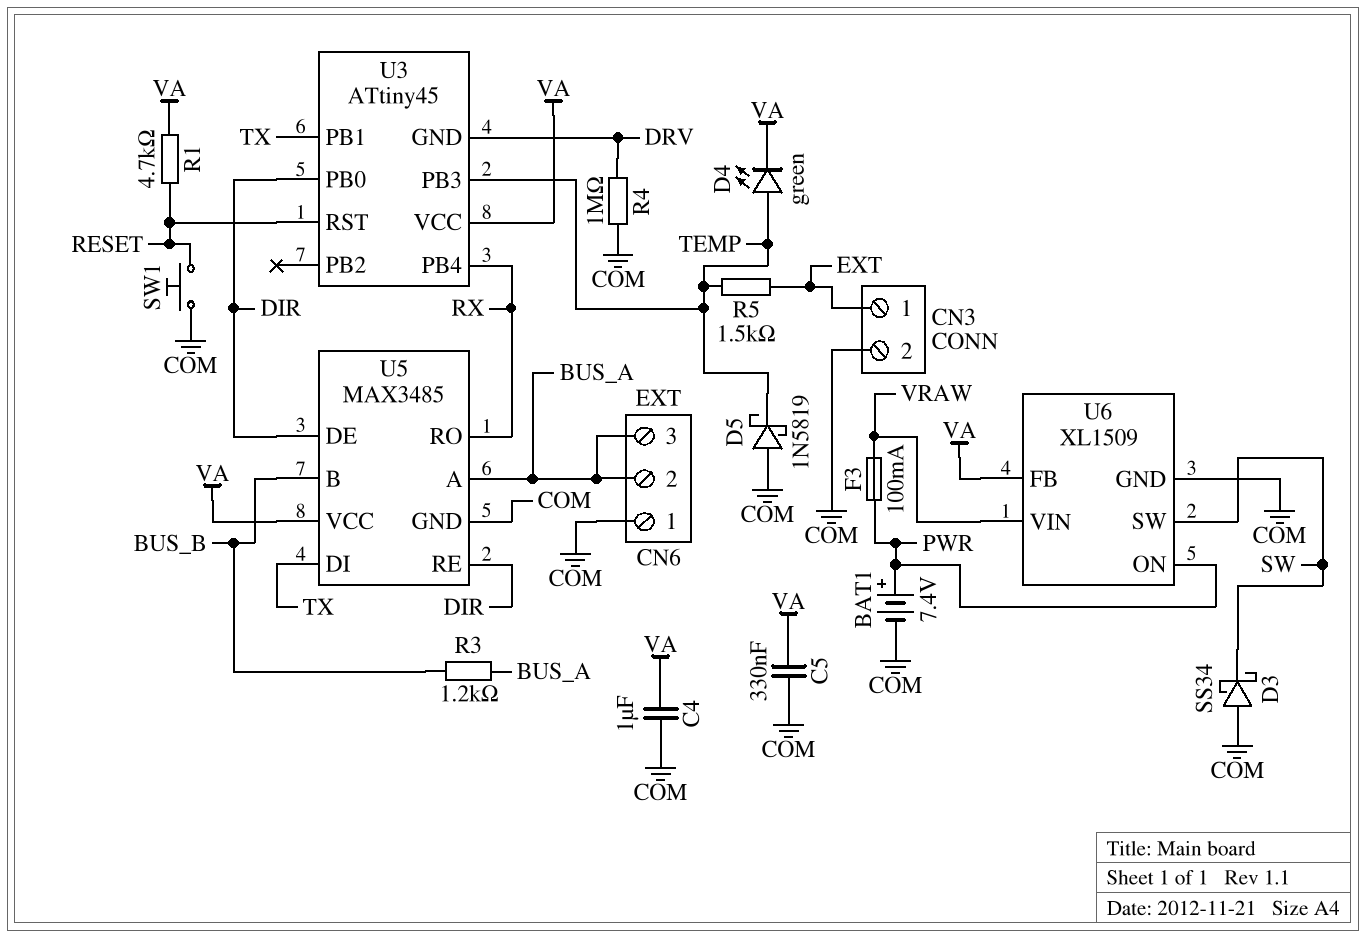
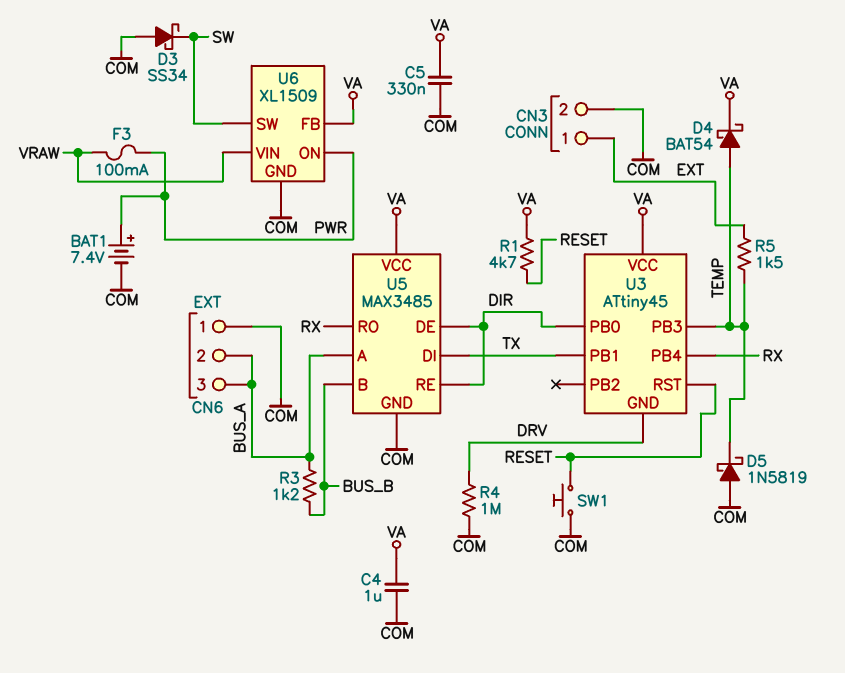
D4: LED green (A TEMP, K VA) -> schottky BAT54 (A TEMP, K VA)

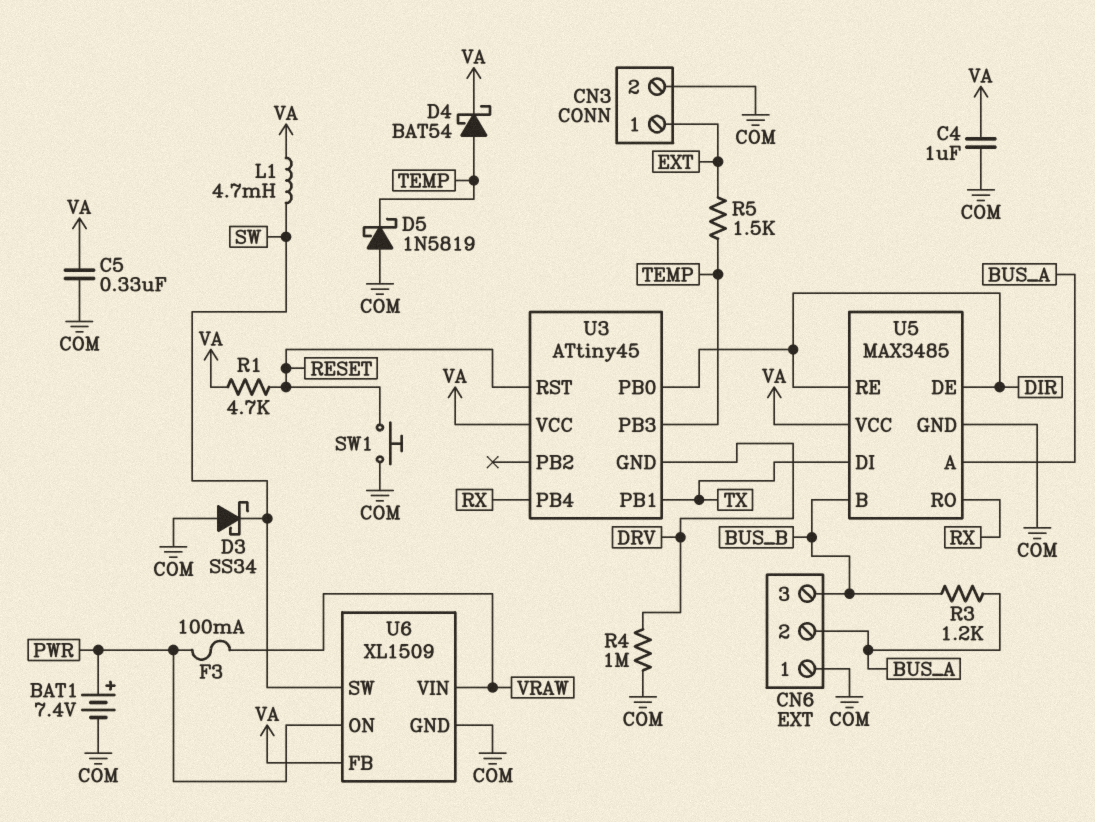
CN6 pin 3: BUS_A -> BUS_B
L1: none -> 4.7mH (SW, VA)

